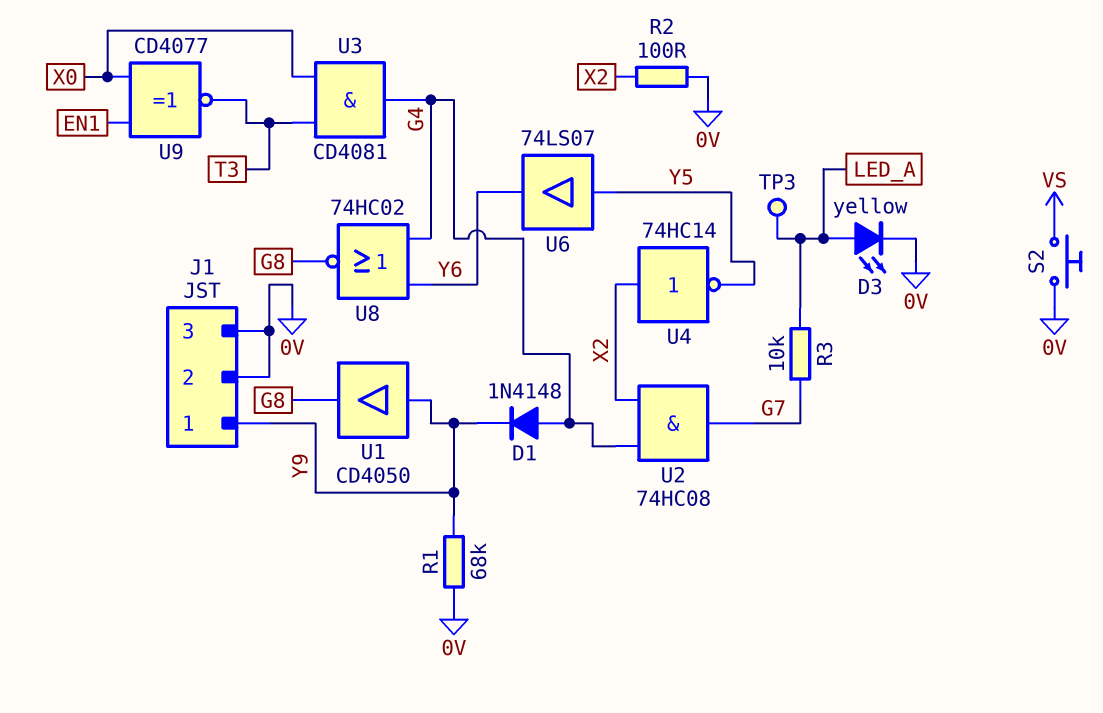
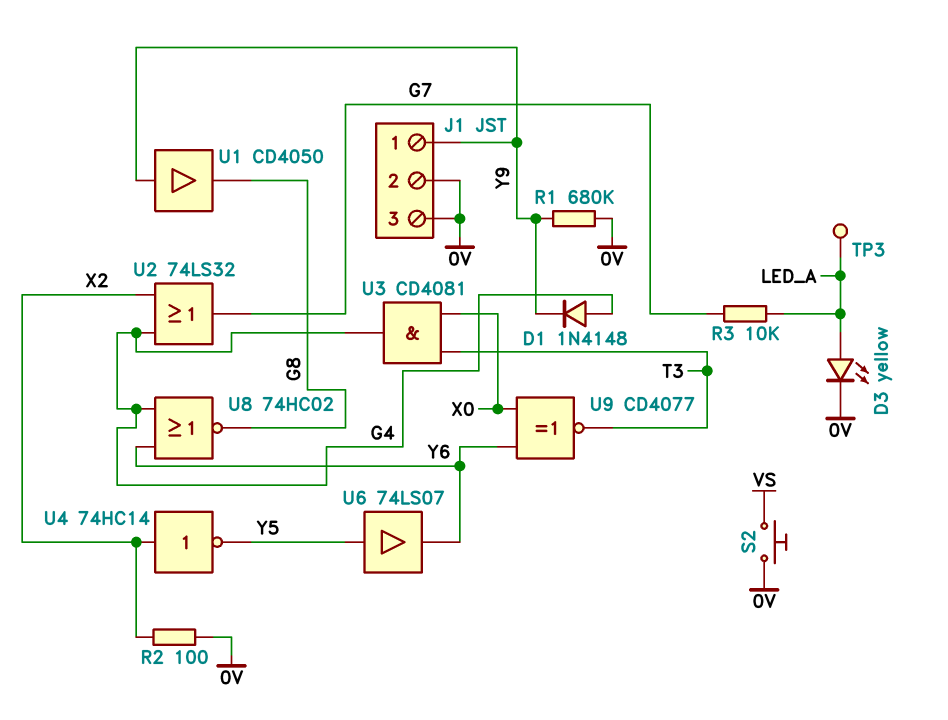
R1: 68k (0V, Y9) -> 680k (0V, Y9)
U2: AND 74HC08 (in G4, in X2, out G7) -> OR 74LS32 (in G4, in X2, out G7)
U9: XNOR CD4077 (in EN1, in X0, out T3) -> XNOR CD4077 (in X0, in Y6, out T3)

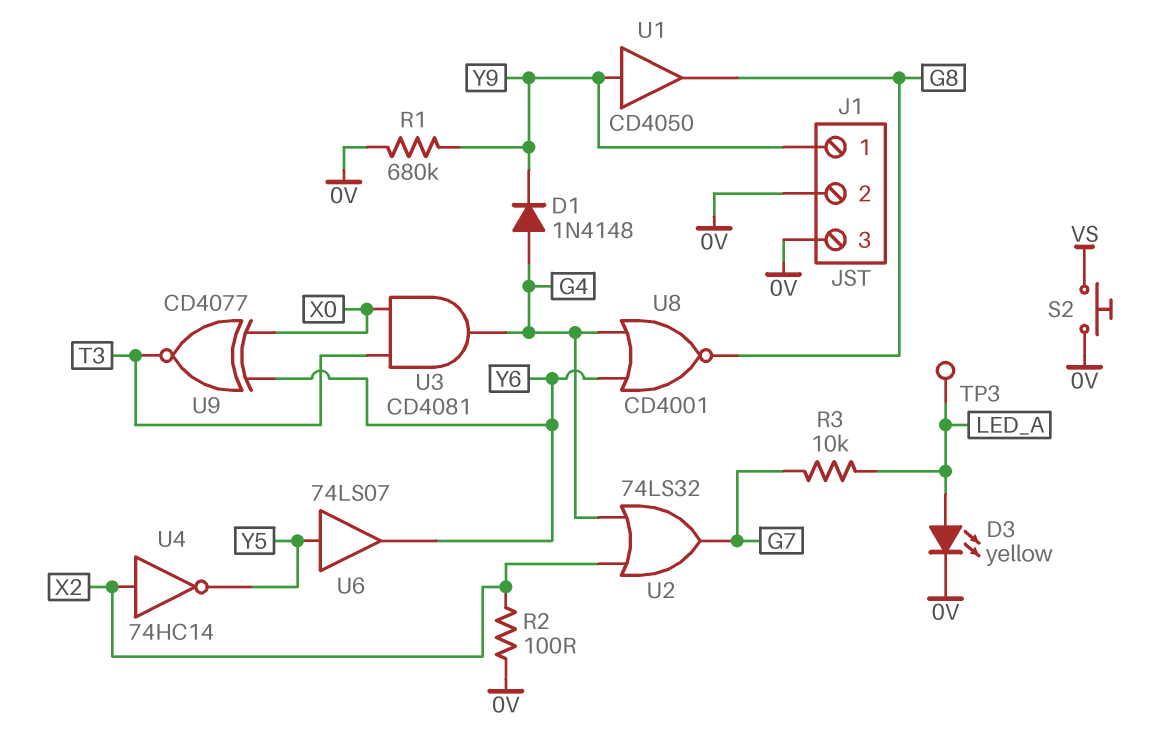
U8: NOR 74HC02 (in G4, in Y6, out G8) -> NOR CD4001 (in G4, in Y6, out G8)

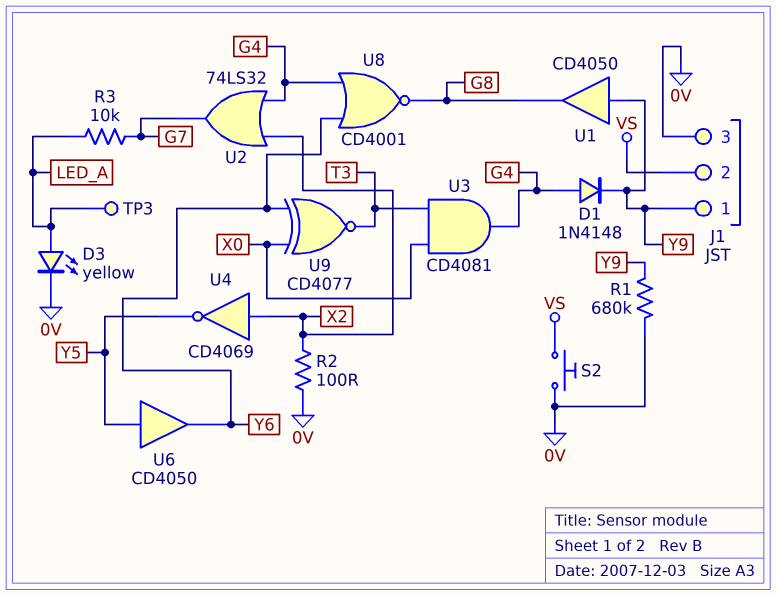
J1 pin 2: 0V -> VS
U4: NOT 74HC14 (in X2, out Y5) -> NOT CD4069 (in X2, out Y5)
U6: buffer 74LS07 (in Y5, out Y6) -> buffer CD4050 (in Y5, out Y6)

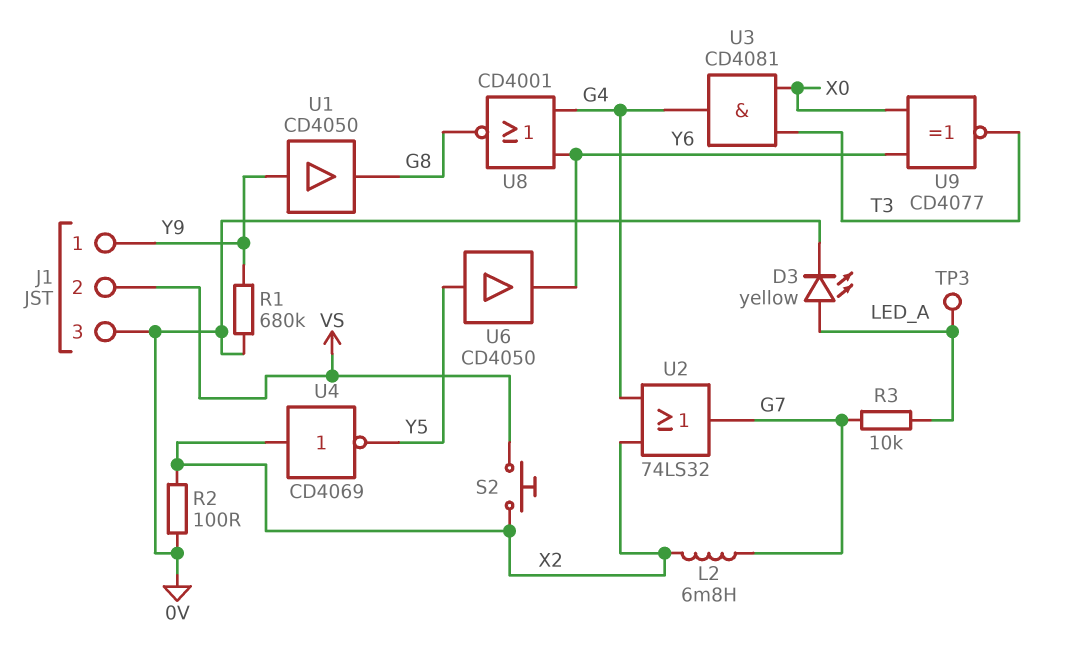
D1: diode 1N4148 (A G4, K Y9) -> none
L2: none -> 6.8mH (G7, X2)
S2: button (0V, VS) -> button (VS, X2)

